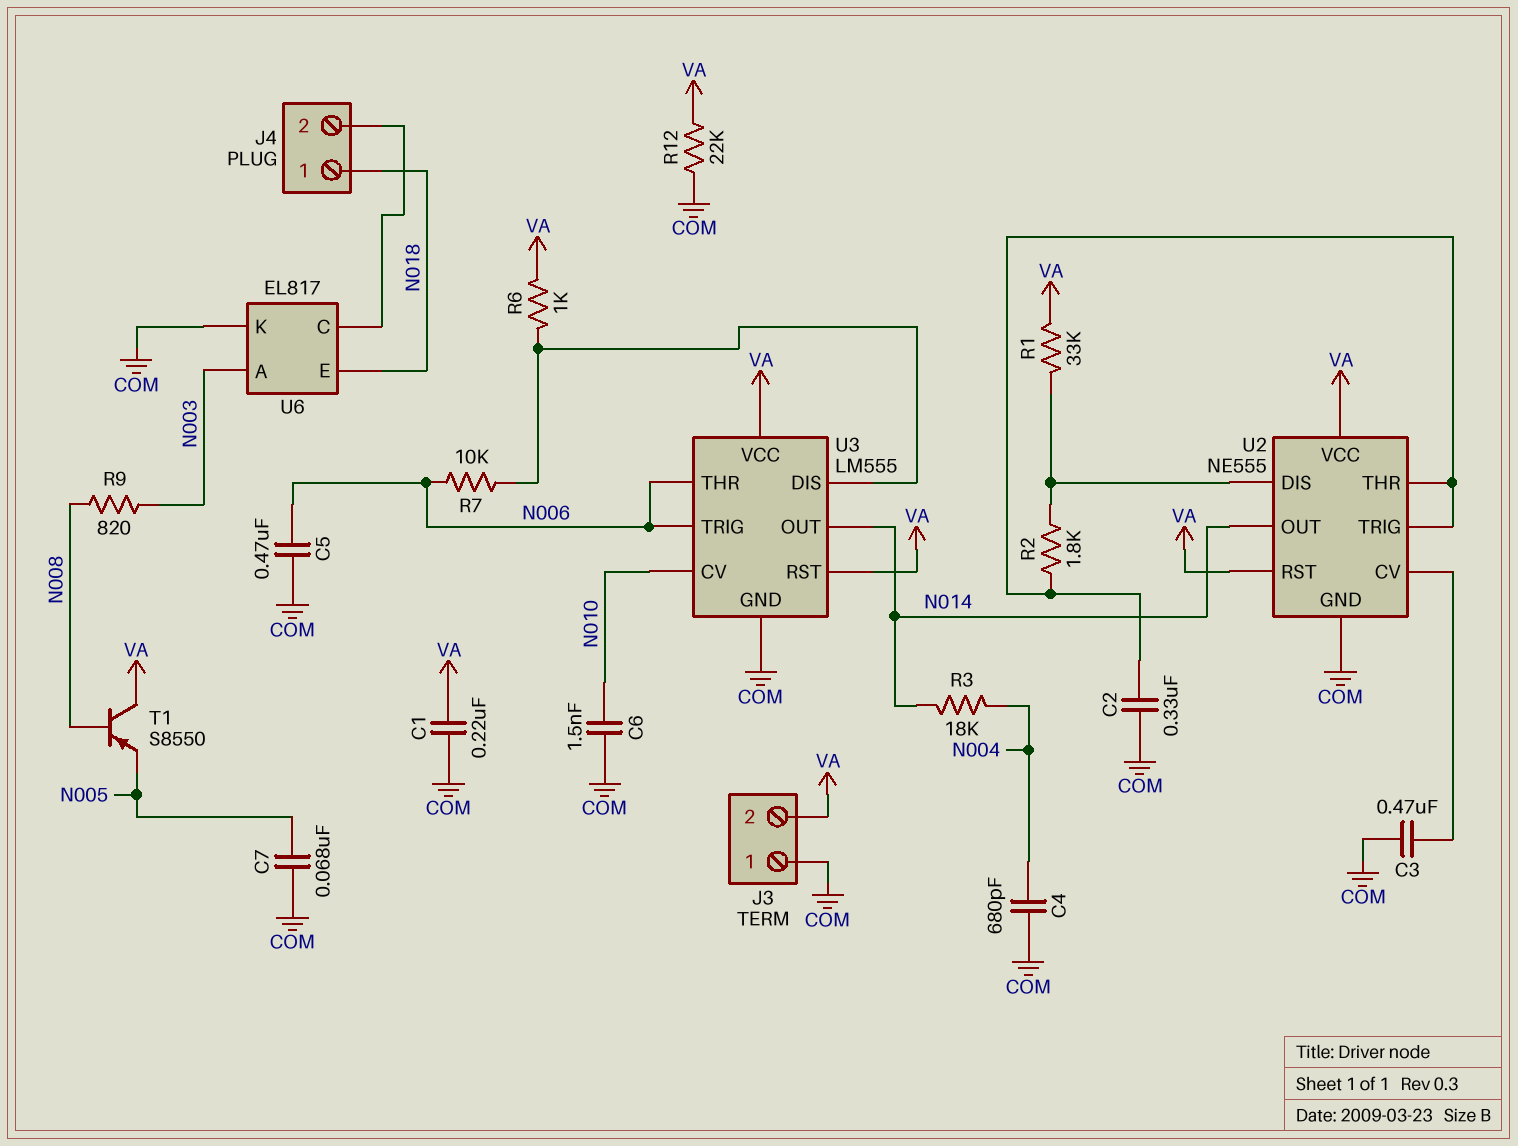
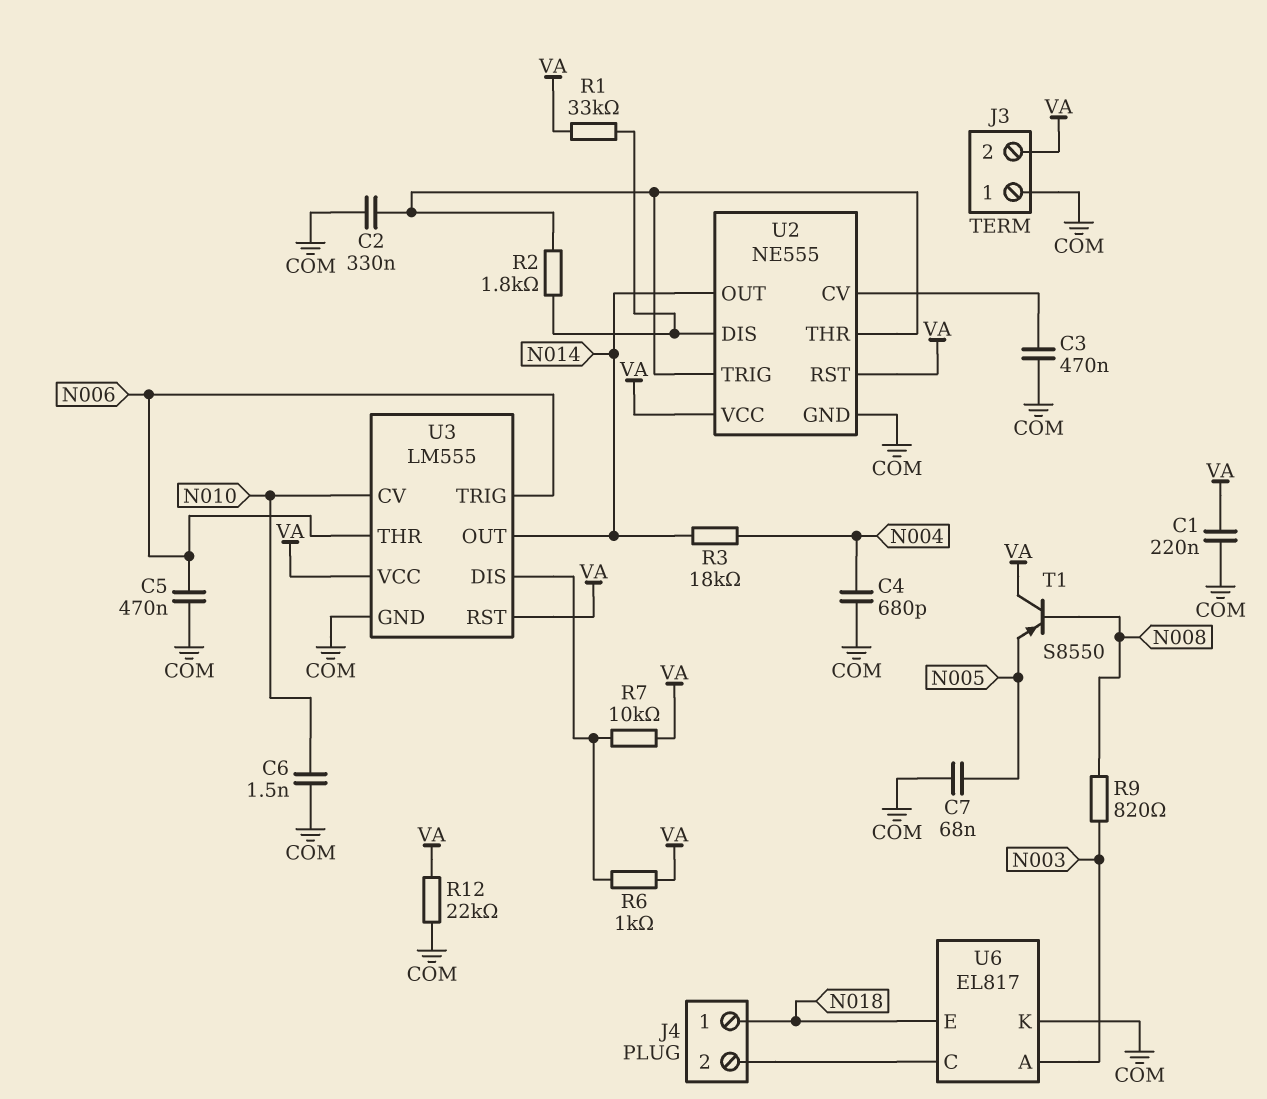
R7: 10k (N006, U3/DIS) -> 10k (U3/DIS, VA)

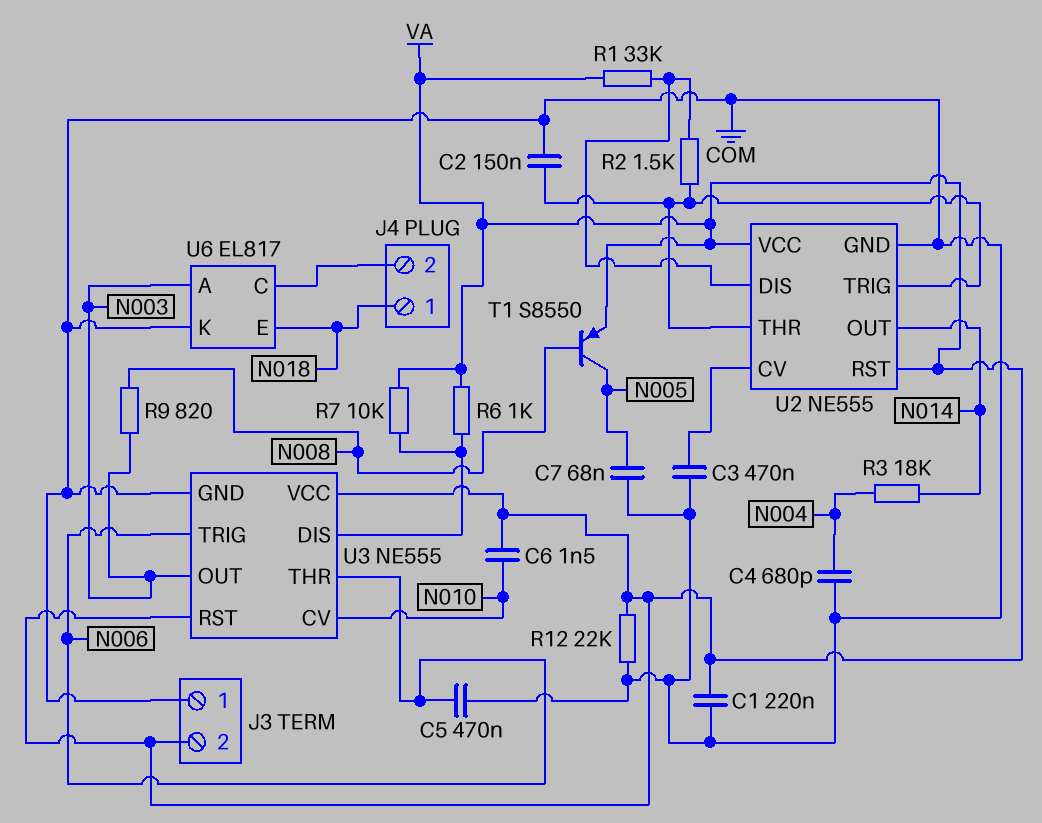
C2: 330nF (COM, U2/THR) -> 150nF (COM, U2/THR)
C6: 1.5nF (COM, N010) -> 1.5nF (N010, VA)
R2: 1.8k (U2/DIS, U2/THR) -> 1.5k (U2/DIS, U2/THR)
T1: PNP S8550 (B N008, C VA, E N005) -> PNP S8550 (B N008, C N005, E VA)
U3: LM555 -> NE555
U3 pin OUT: N014 -> N003

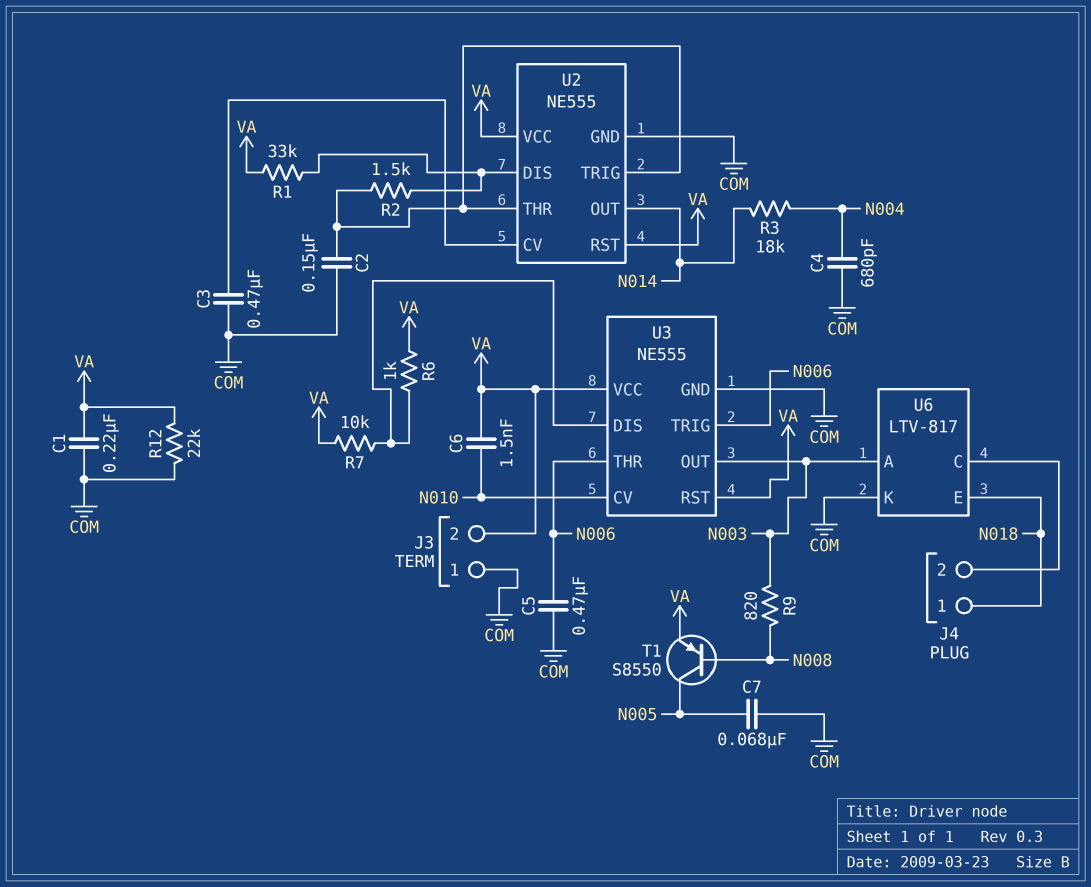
U6: EL817 -> LTV-817

